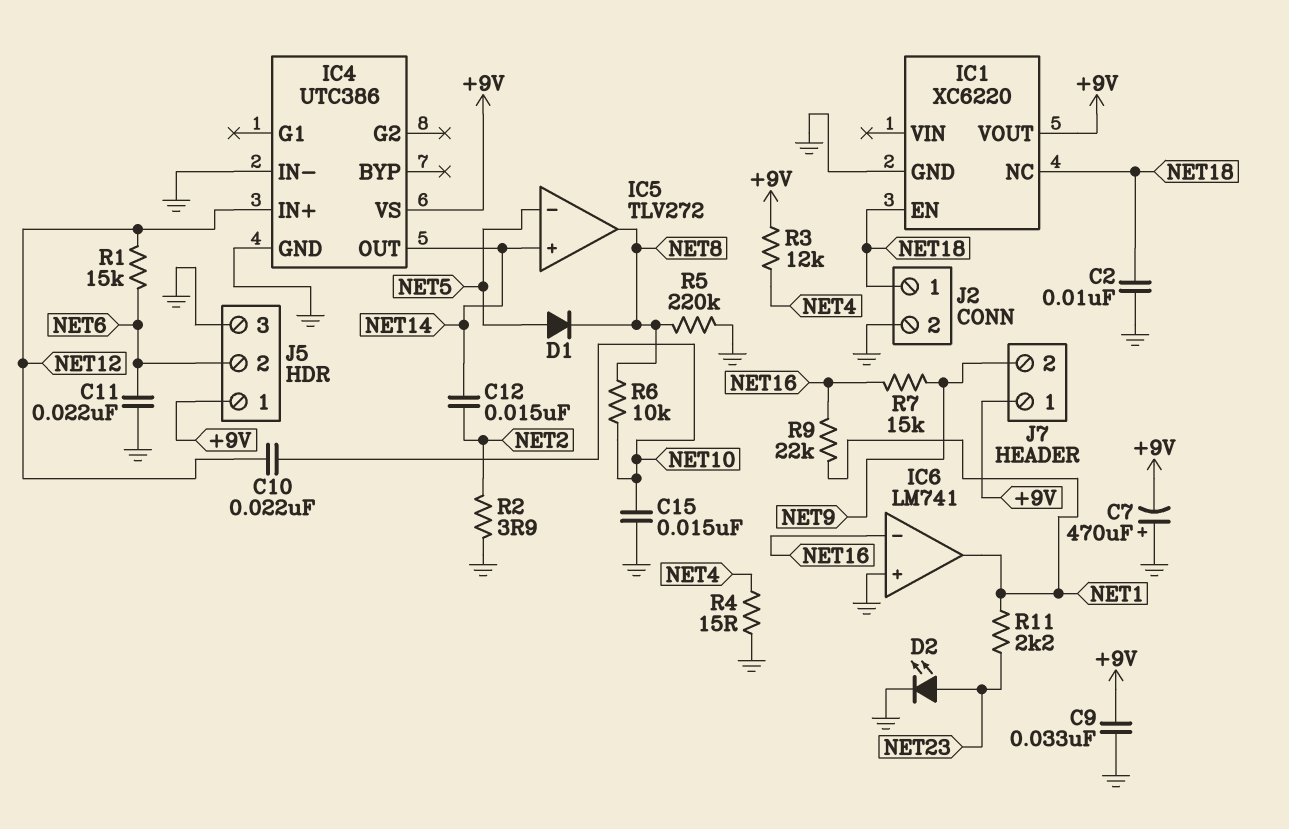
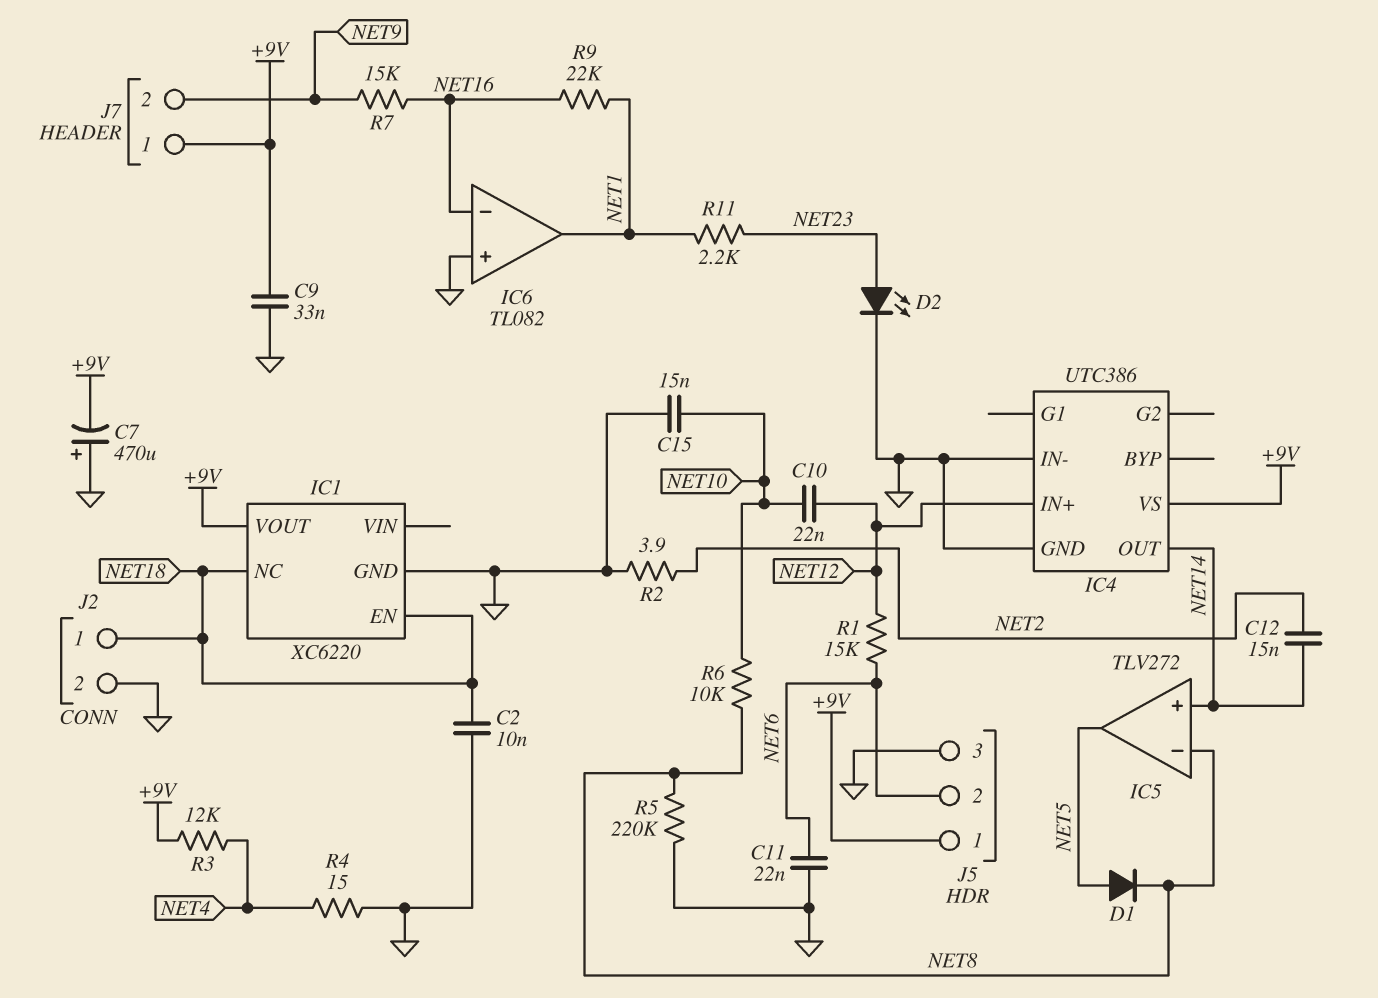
IC5 pin in-: NET5 -> NET8
IC5 pin out: NET8 -> NET5
IC6: LM741 -> TL082

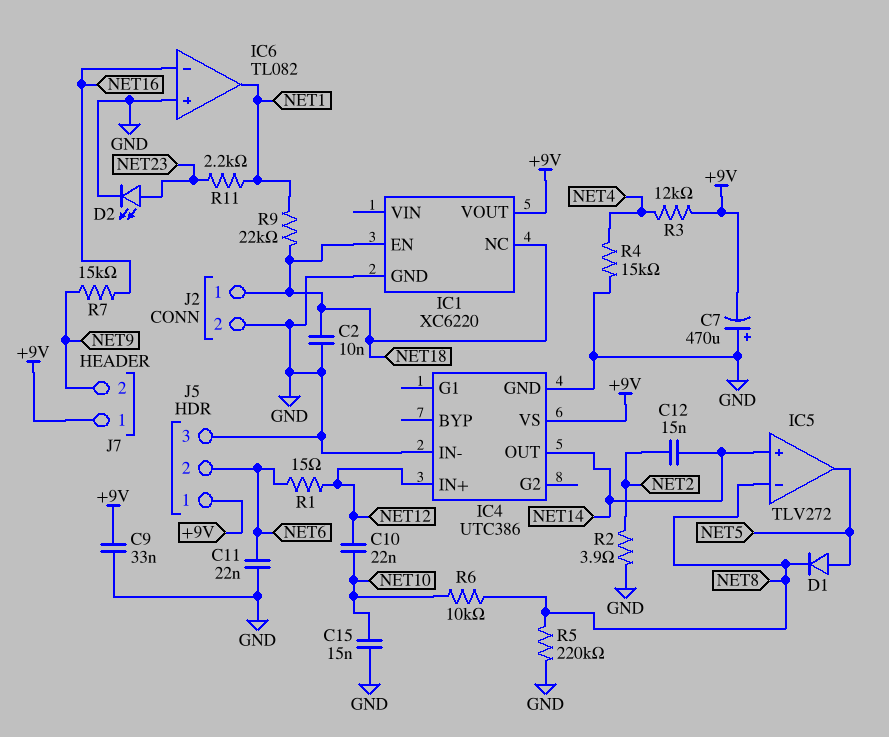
R1: 15k (NET6, NET12) -> 15 (NET6, NET12)
R4: 15 (GND, NET4) -> 15k (GND, NET4)
R9: 22k (NET1, NET16) -> 22k (NET1, NET18)

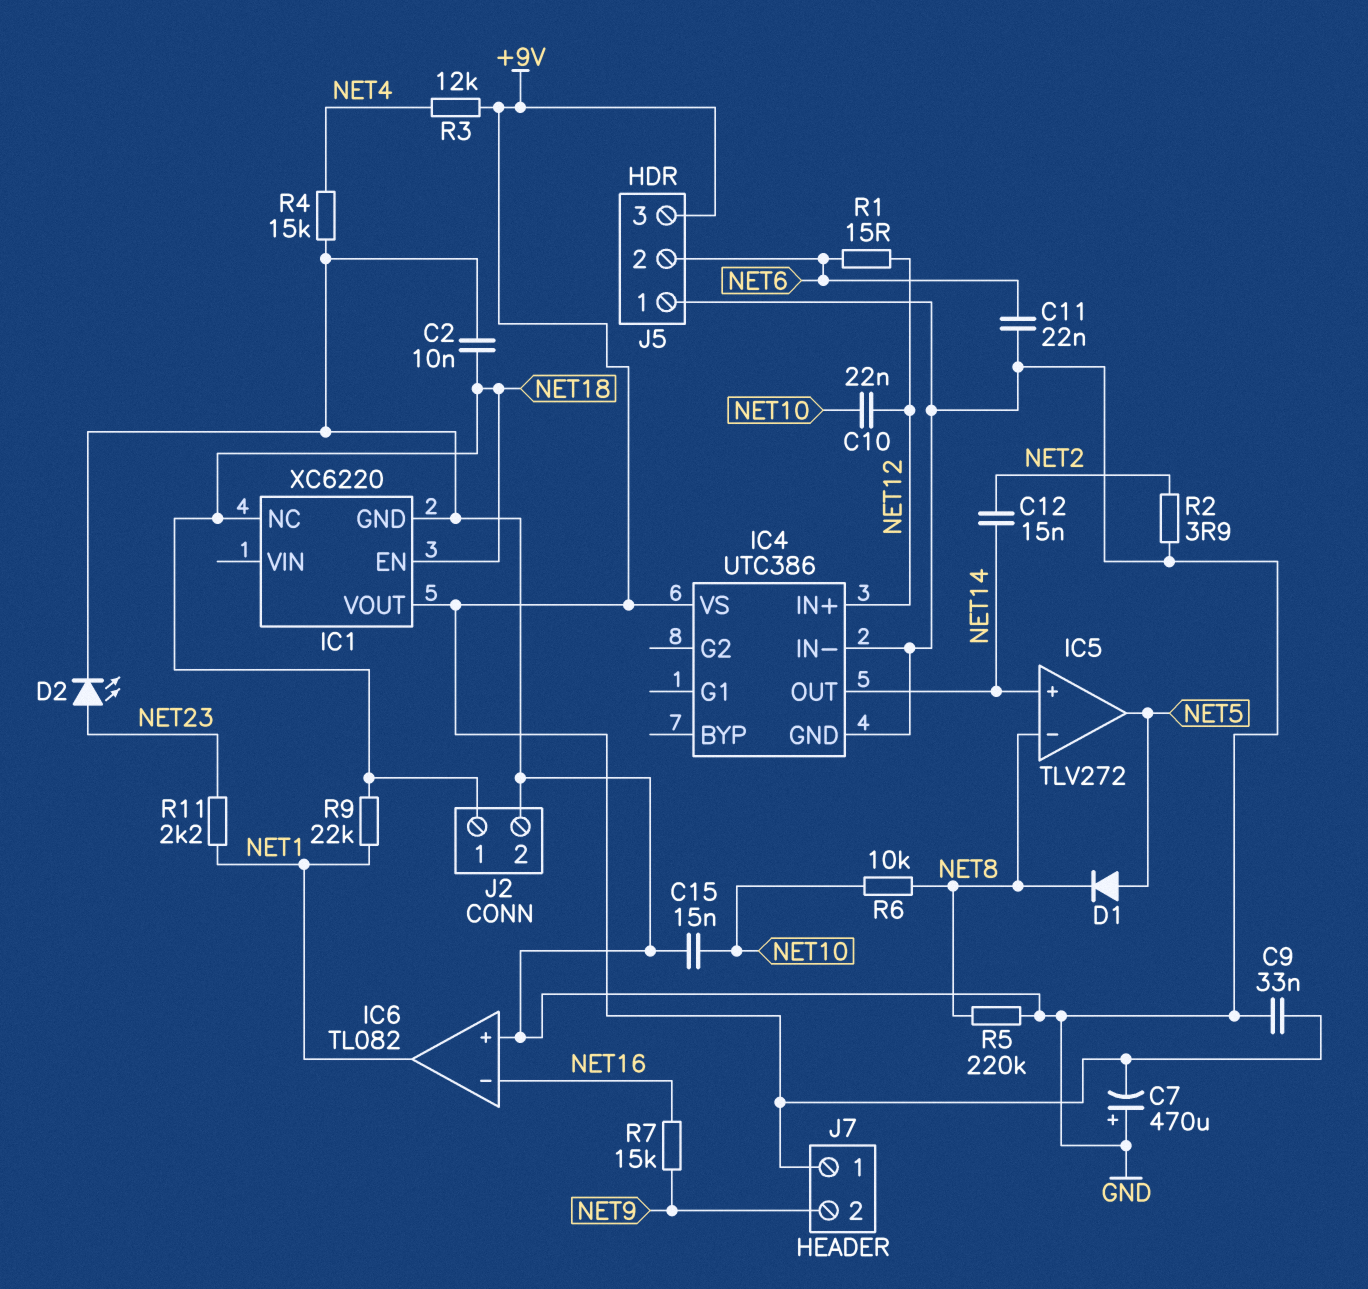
J5 pin 1: +9V -> GND
J5 pin 3: GND -> +9V

